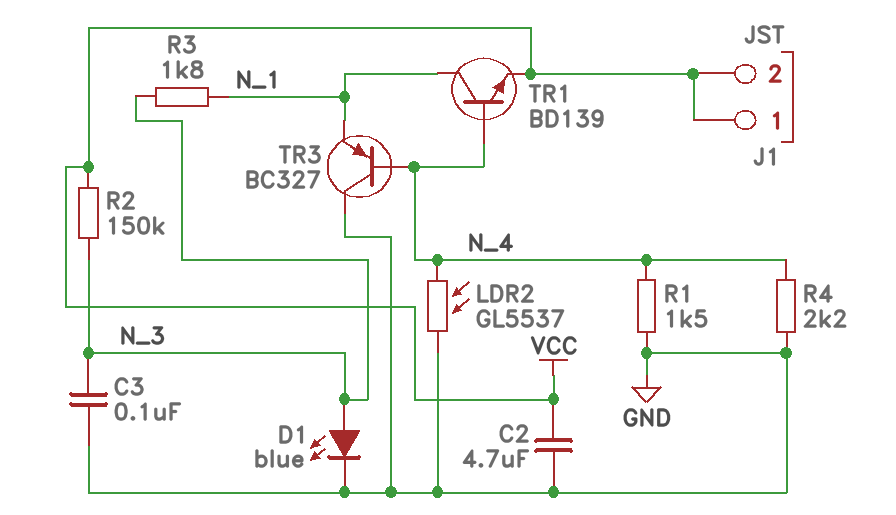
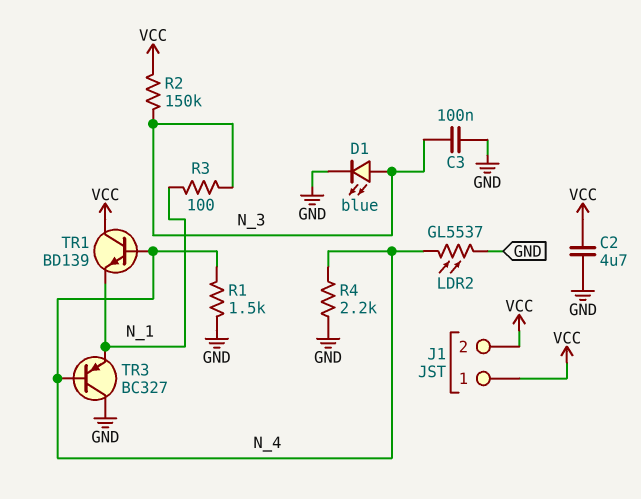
R3: 1.8k (N_1, N_3) -> 100 (N_1, N_3)
TR1: NPN BD139 (B N_4, C N_1, E VCC) -> NPN BD139 (B N_4, C VCC, E N_1)

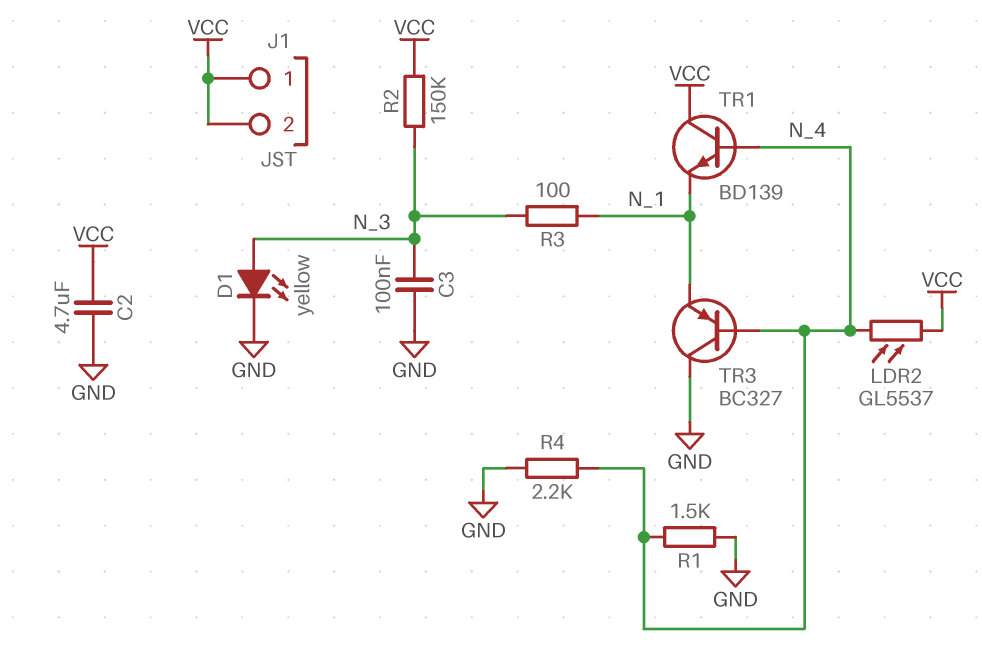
D1: LED blue (A N_3, K GND) -> LED yellow (A N_3, K GND)
LDR2: GL5537 (GND, N_4) -> GL5537 (N_4, VCC)

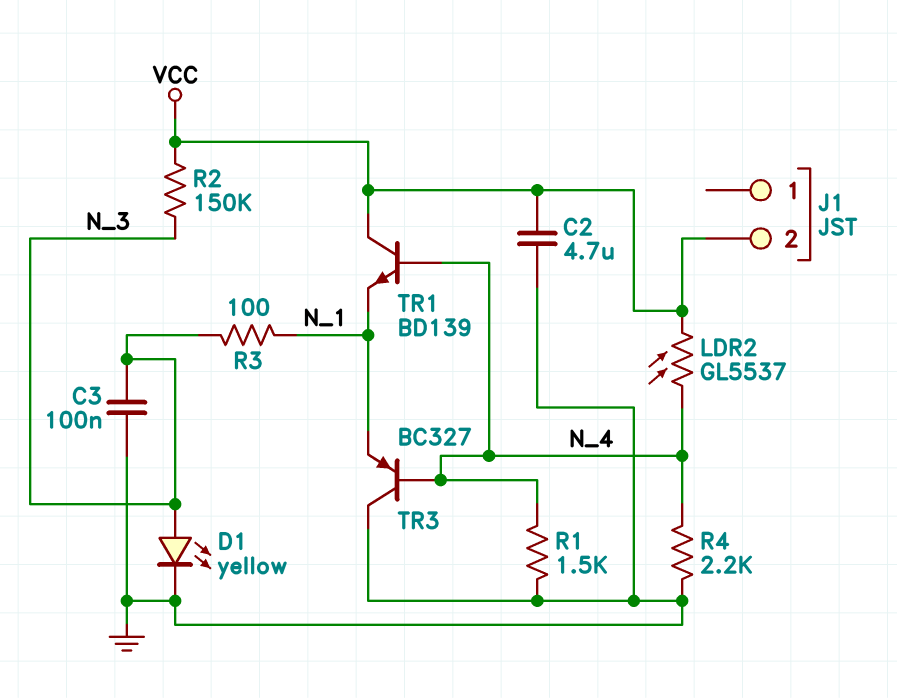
J1 pin 1: VCC -> none

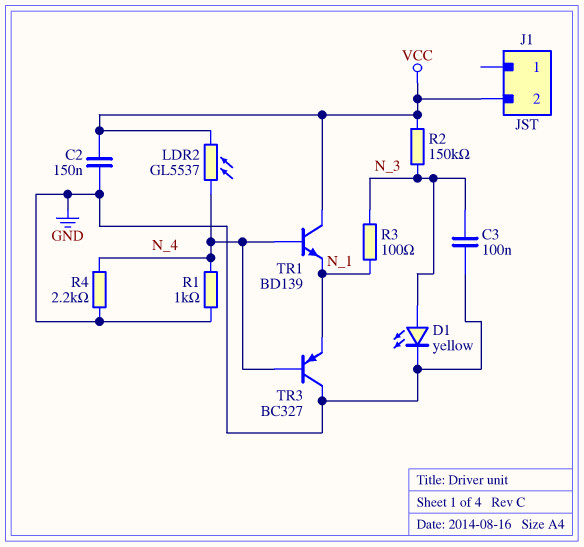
C2: 4.7uF (GND, VCC) -> 150nF (GND, VCC)
R1: 1.5k (GND, N_4) -> 1k (GND, N_4)

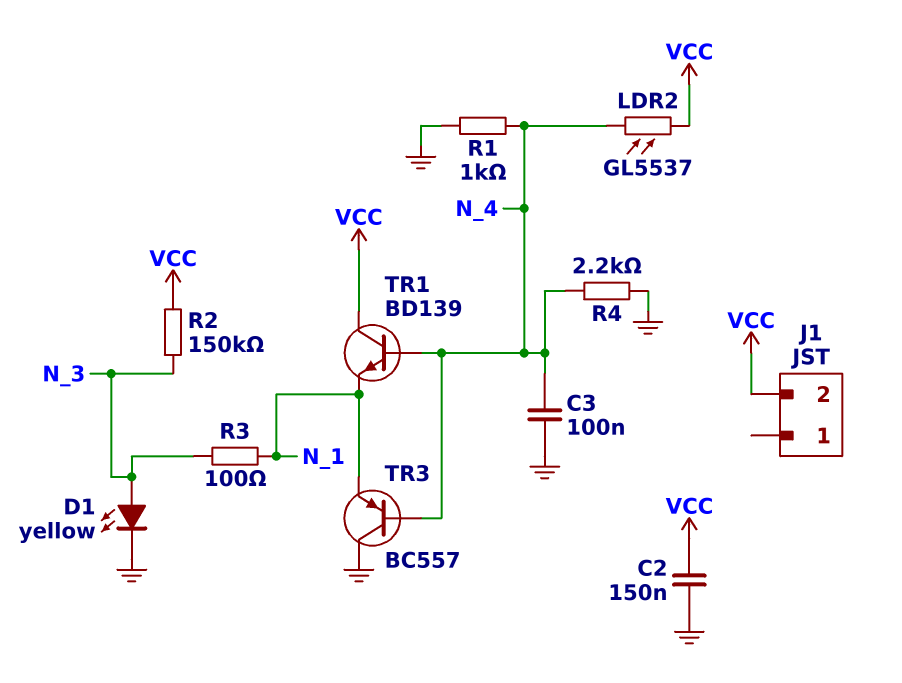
C3: 100nF (GND, N_3) -> 100nF (GND, N_4)
TR3: PNP BC327 (B N_4, C GND, E N_1) -> PNP BC557 (B N_4, C GND, E N_1)

